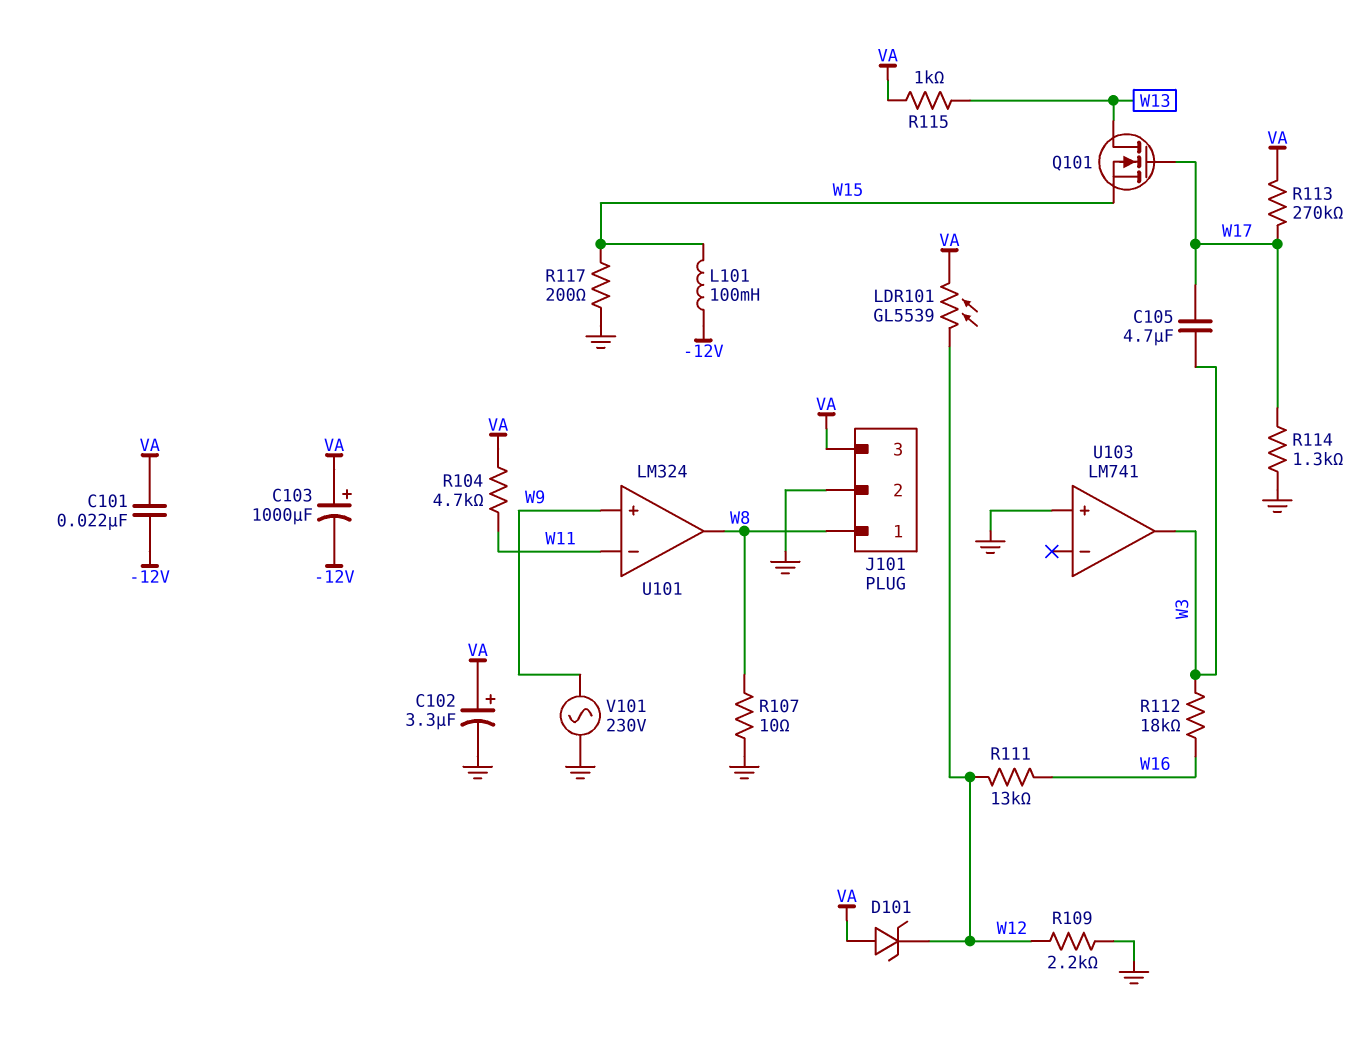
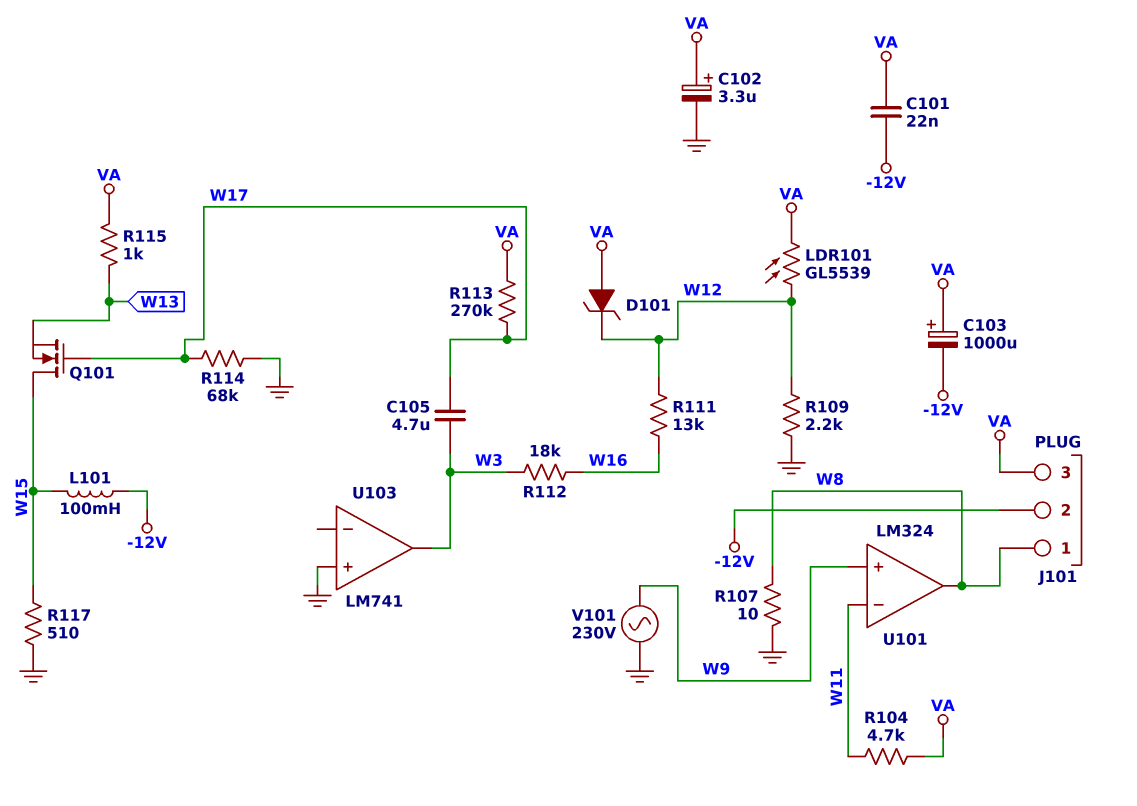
J101 pin 2: GND -> -12V
Q101: NMOS (G W17, D W13, S W15) -> NMOS (G W17, D W15, S W13)
R114: 1.3k (GND, W17) -> 68k (GND, W17)
R117: 200 (GND, W15) -> 510 (GND, W15)

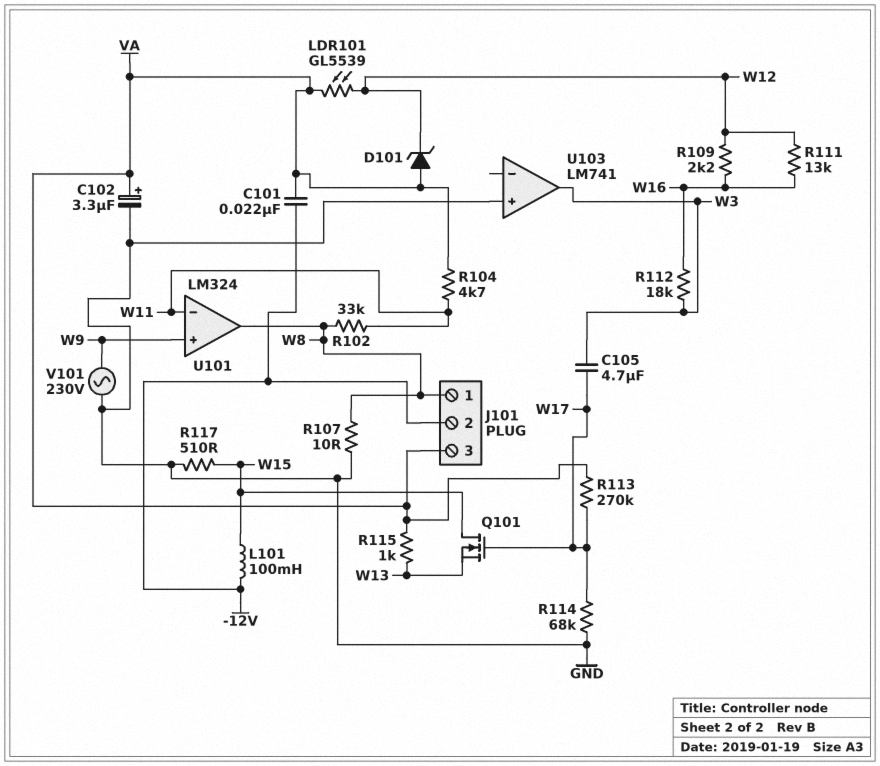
C103: 1000uF (plus VA, minus -12V) -> none
R102: none -> 33k (W8, W11)
R109: 2.2k (GND, W12) -> 2.2k (W12, W16)

